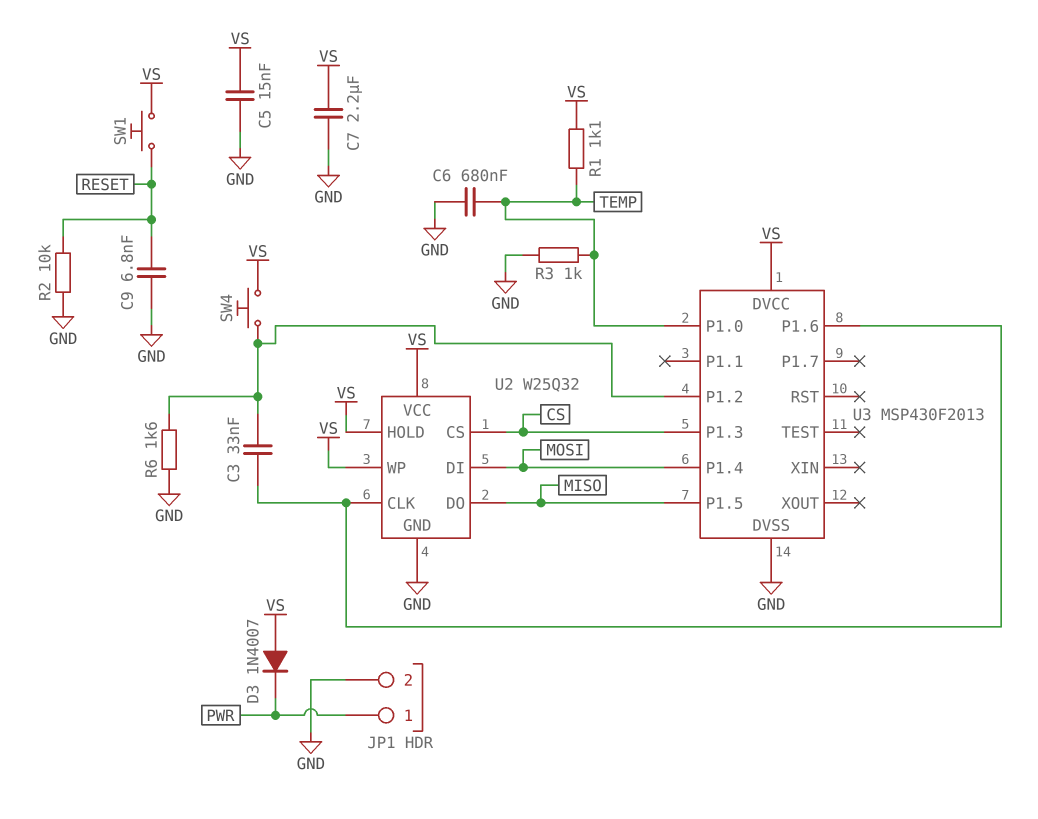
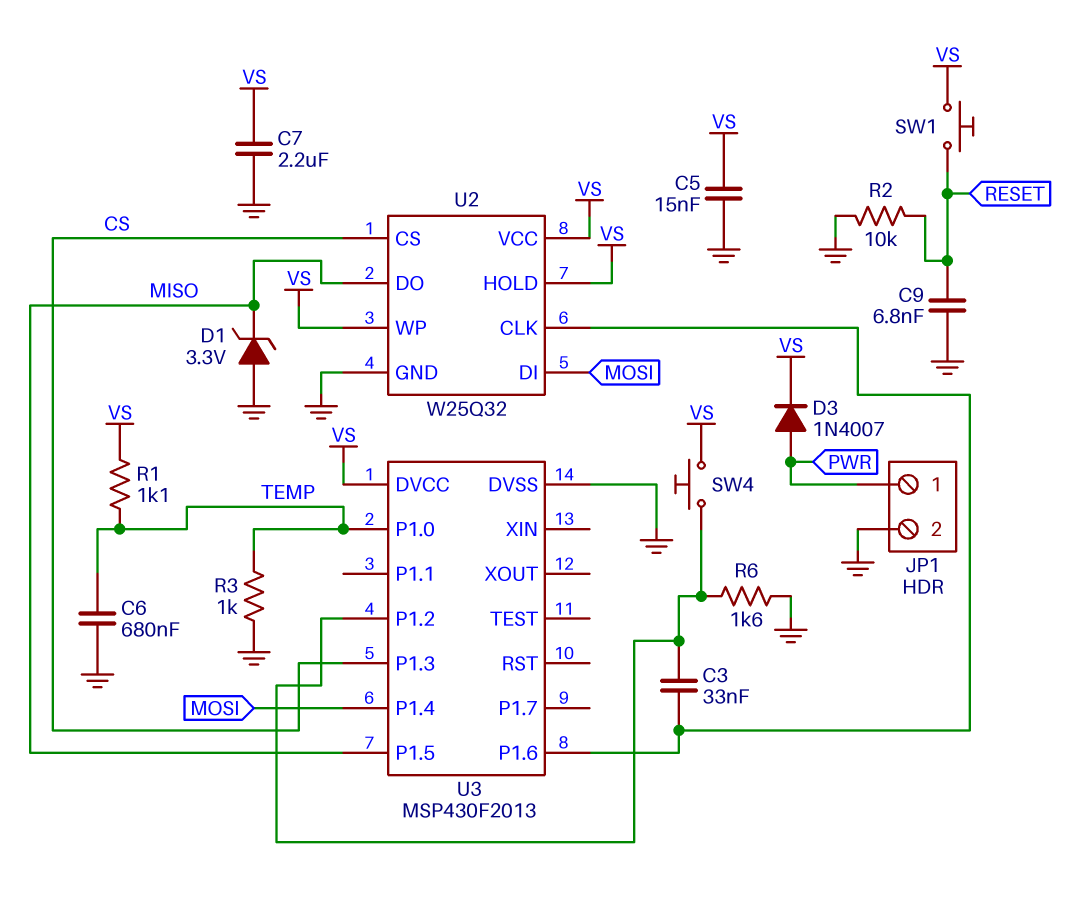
D1: none -> zener 3.3V (A GND, K MISO)
D3: diode 1N4007 (A VS, K PWR) -> diode 1N4007 (A PWR, K VS)

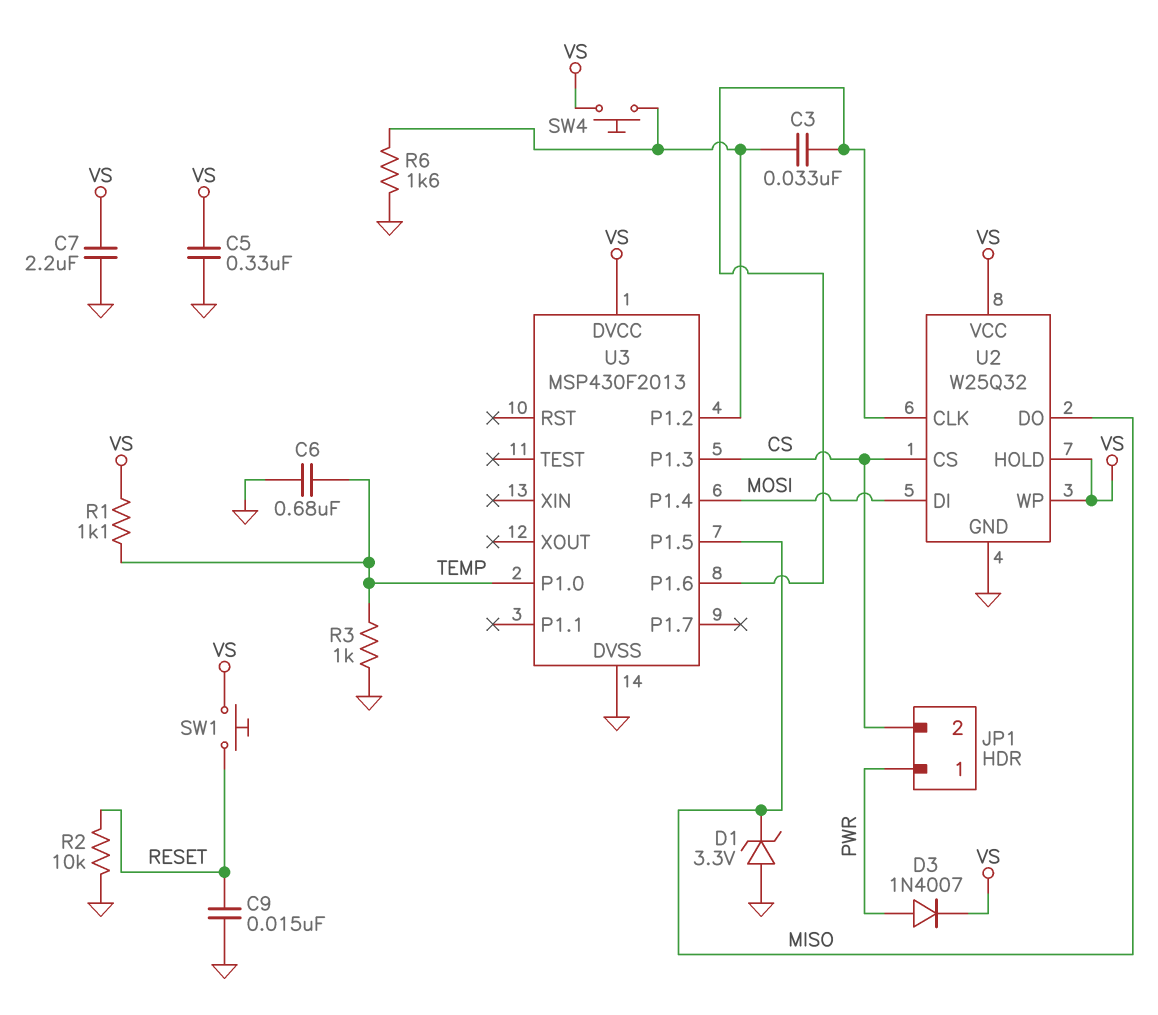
C5: 15nF (GND, VS) -> 330nF (GND, VS)
C9: 6.8nF (GND, RESET) -> 15nF (GND, RESET)
JP1 pin 2: GND -> CS

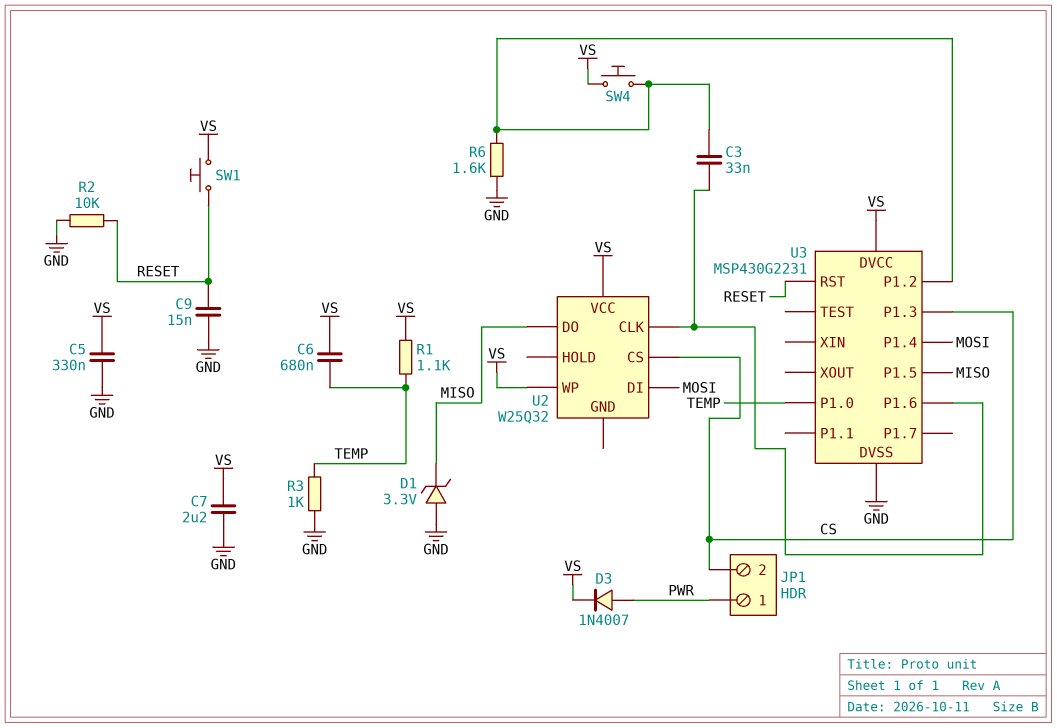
C6: 680nF (GND, TEMP) -> 680nF (TEMP, VS)
U2 pin GND: GND -> none
U2 pin HOLD: VS -> none
U3: MSP430F2013 -> MSP430G2231
U3 pin RST: none -> RESET

